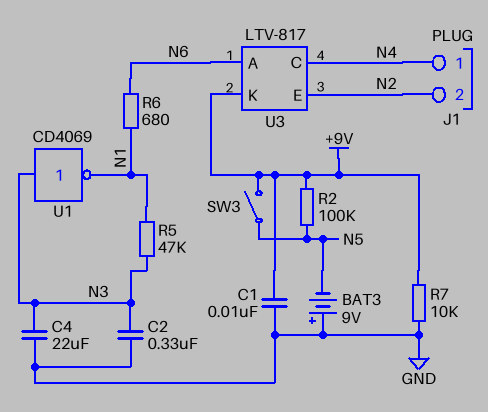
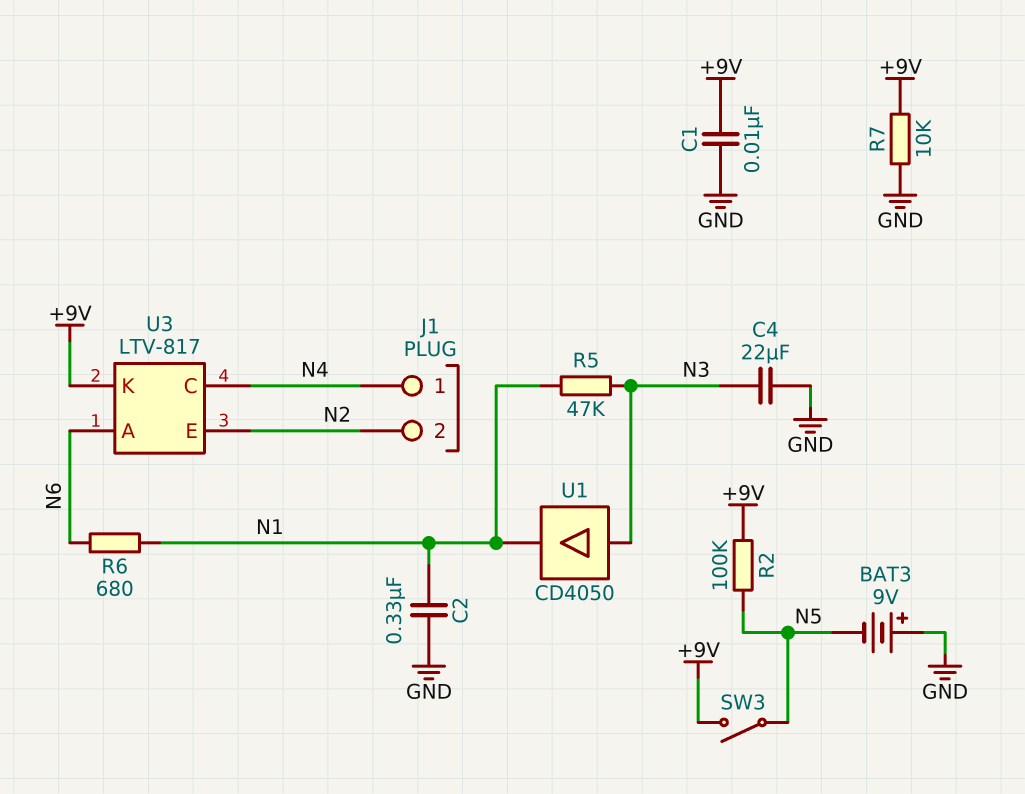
C2: 330nF (GND, N3) -> 330nF (GND, N1)
U1: NOT CD4069 (in N3, out N1) -> buffer CD4050 (in N3, out N1)

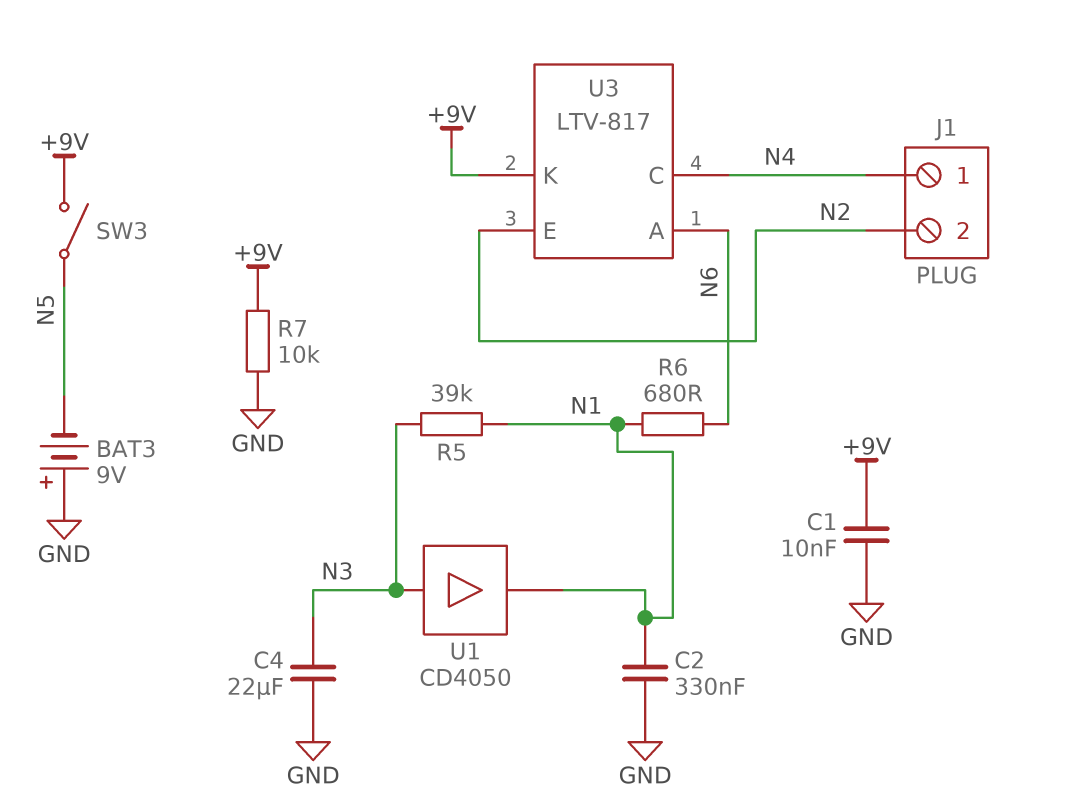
R2: 100k (+9V, N5) -> none
R5: 47k (N1, N3) -> 39k (N1, N3)

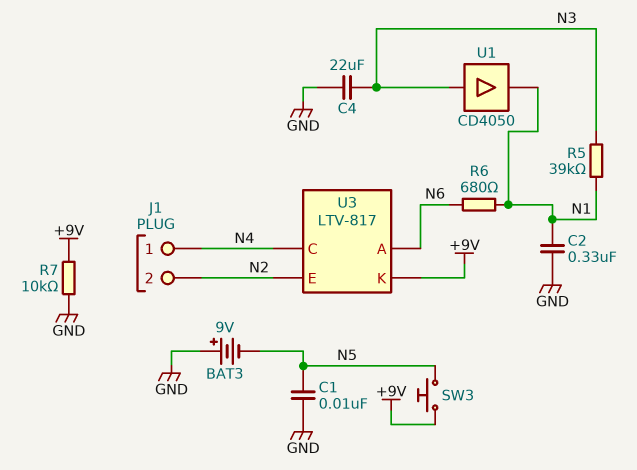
C1: 10nF (+9V, GND) -> 10nF (GND, N5)
SW3: switch (+9V, N5) -> button (+9V, N5)

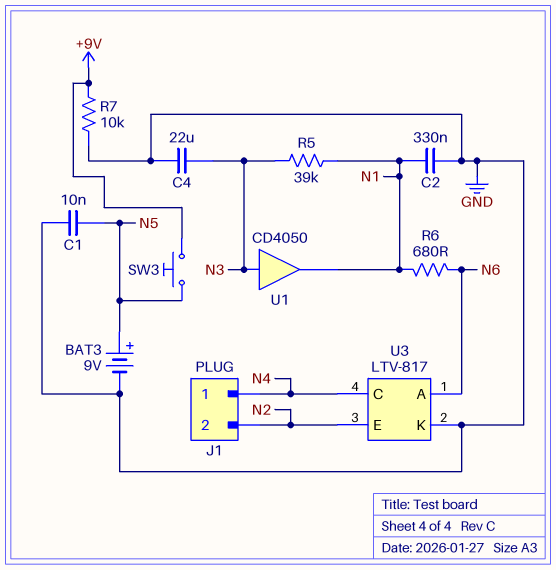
BAT3: 9V (plus GND, minus N5) -> 9V (plus N5, minus GND)
U3 pin K: +9V -> GND

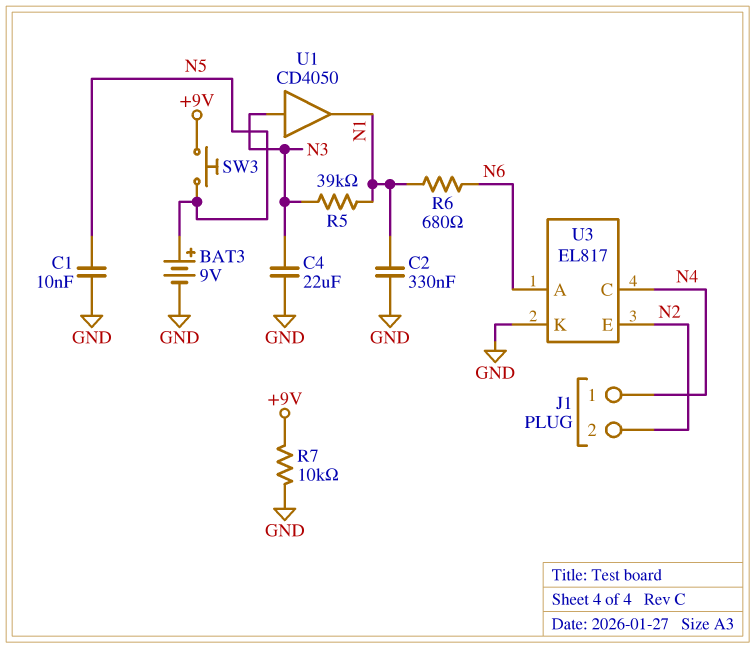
U3: LTV-817 -> EL817

